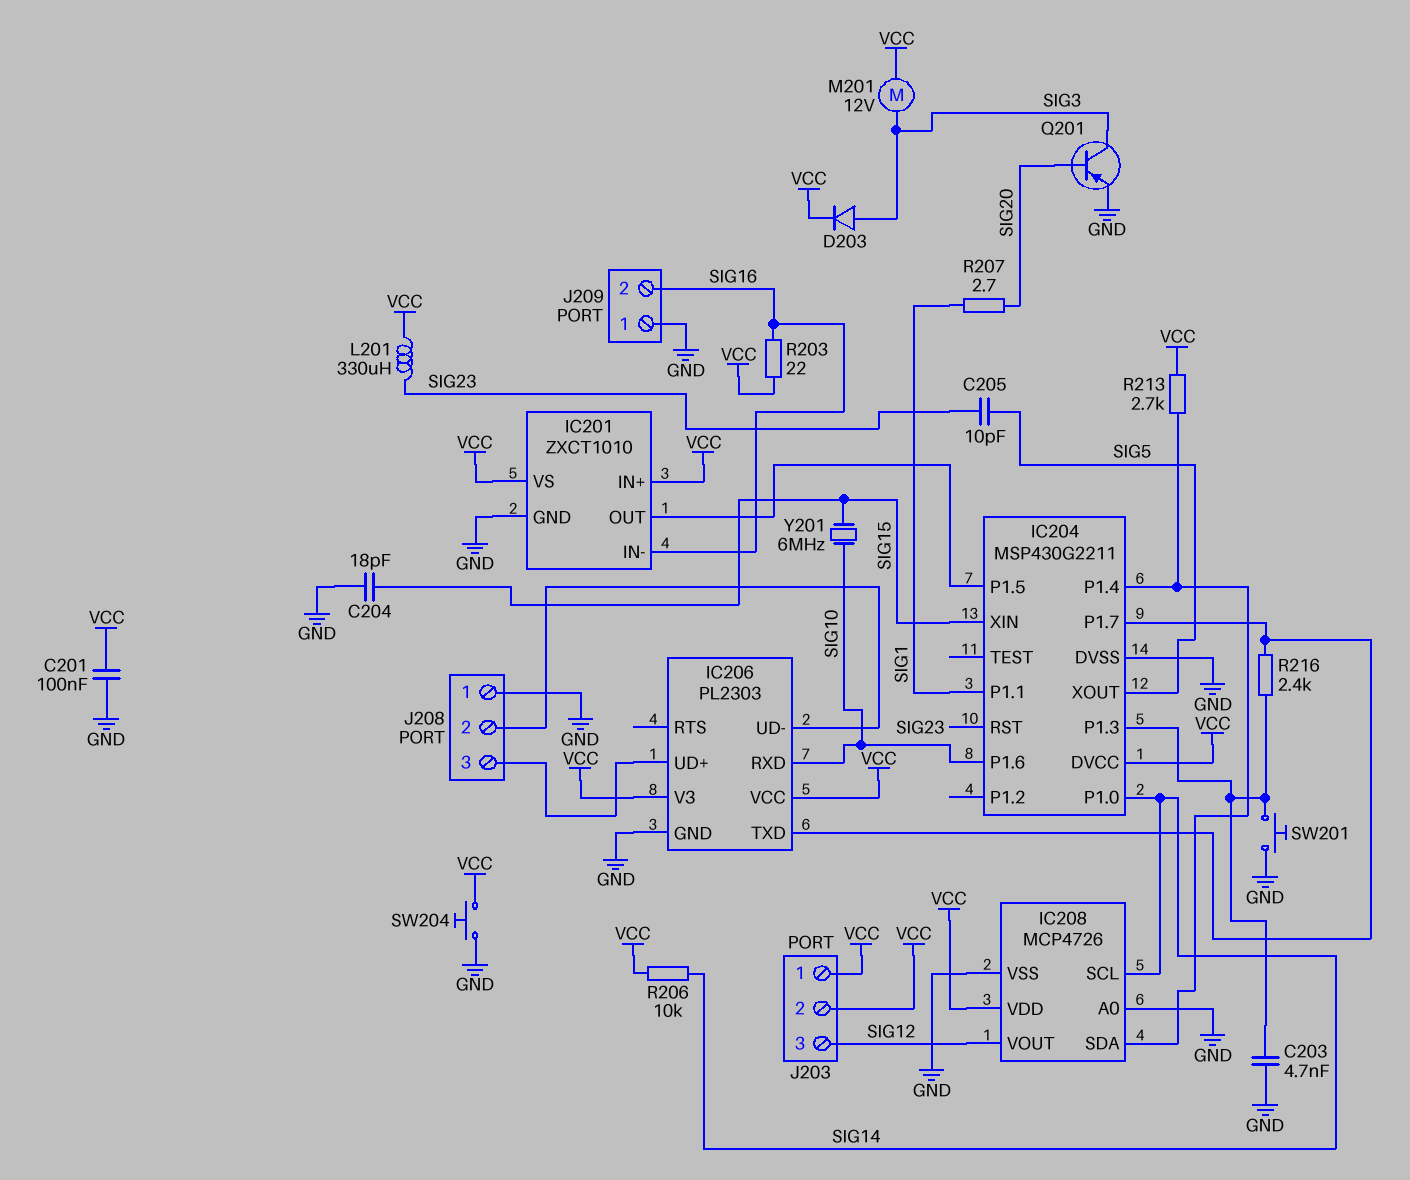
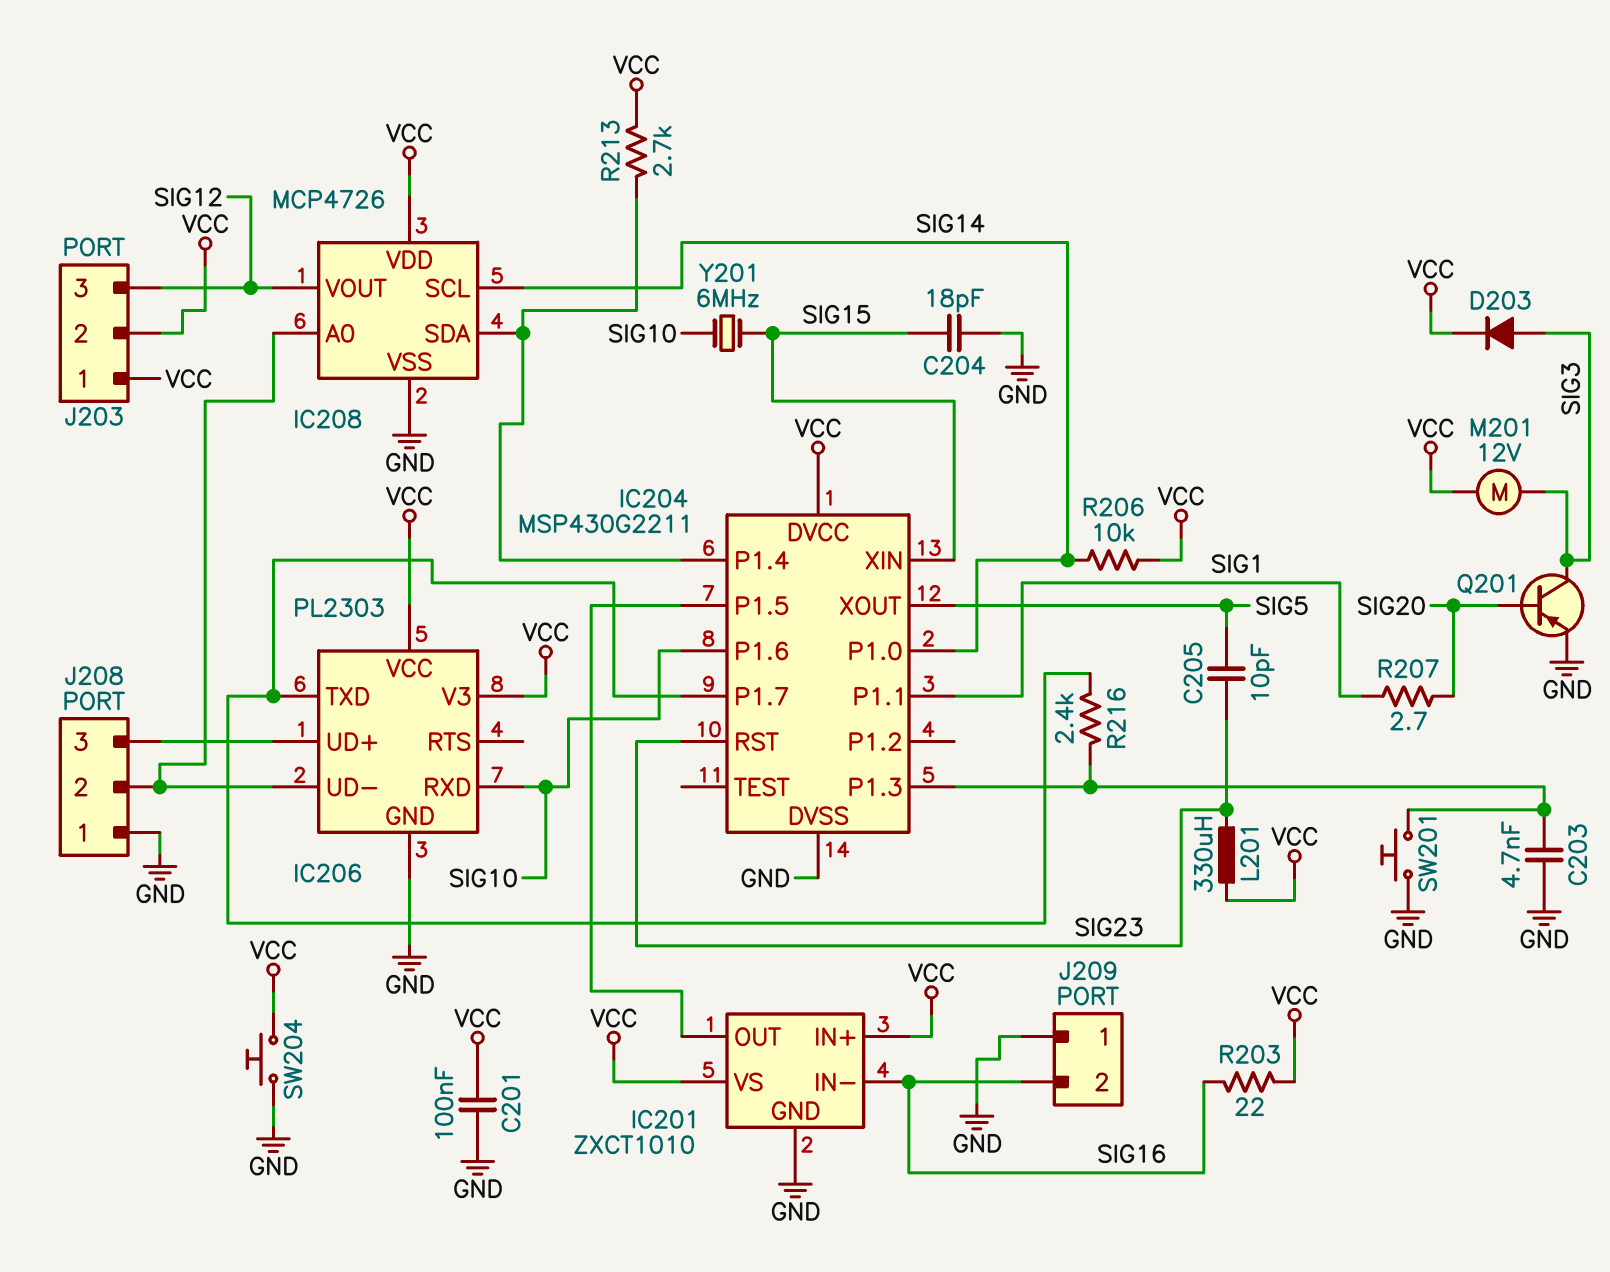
IC208 pin A0: GND -> IC206/UD-

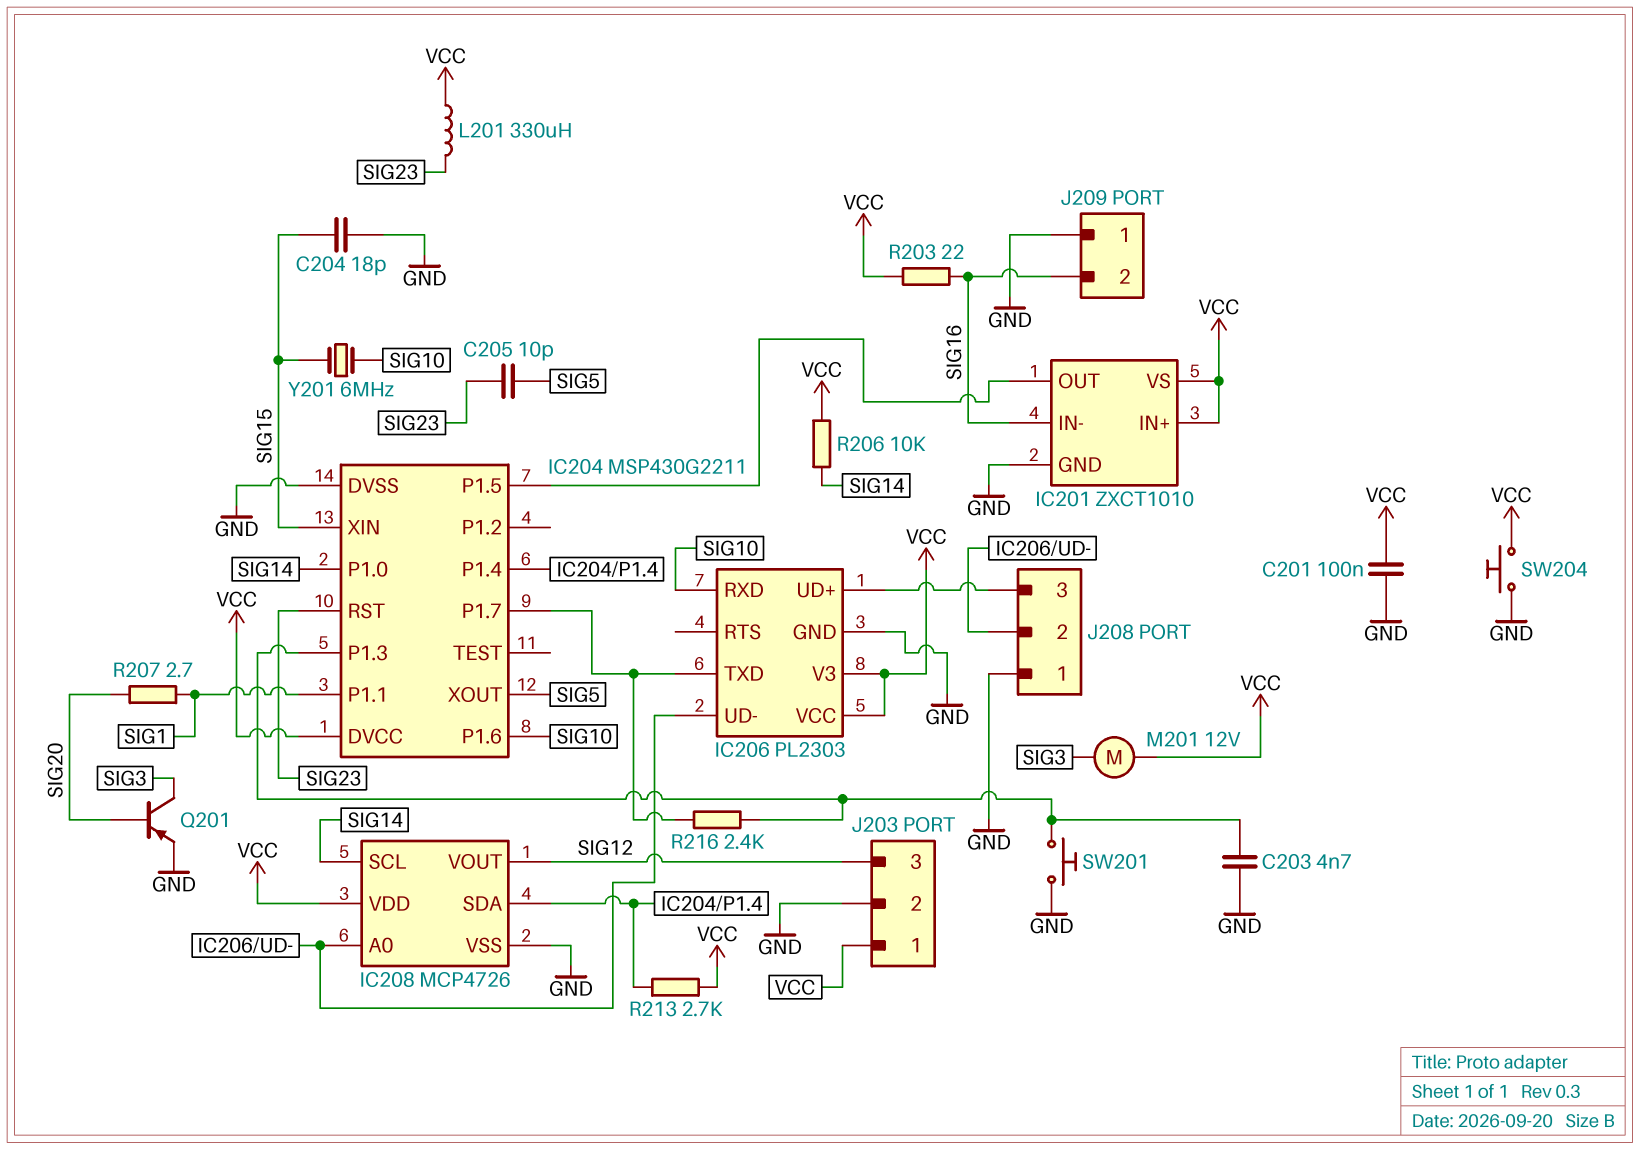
D203: diode (A SIG3, K VCC) -> none
J203 pin 2: VCC -> GND

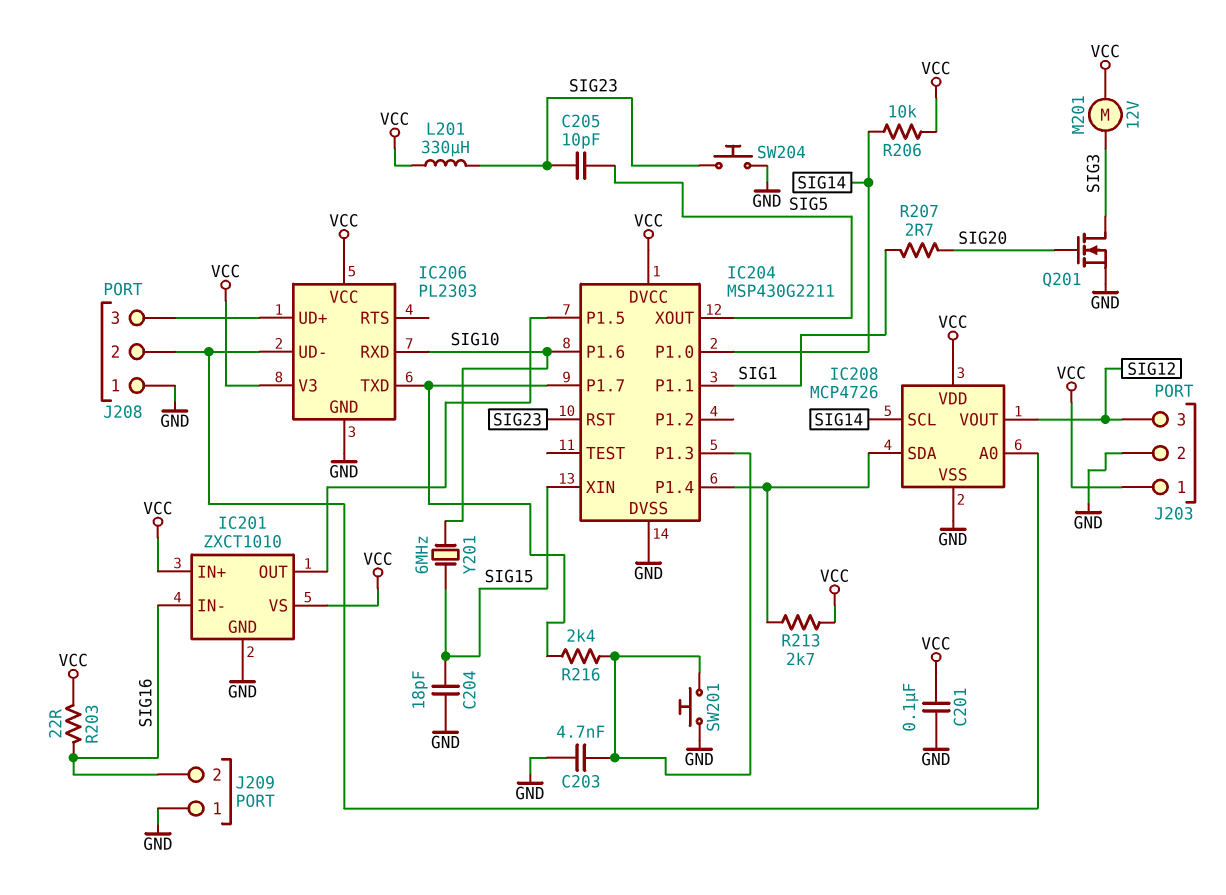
Q201: PNP (B SIG20, C SIG3, E GND) -> NMOS (G SIG20, D SIG3, S GND)
SW204: button (GND, VCC) -> button (GND, SIG23)

